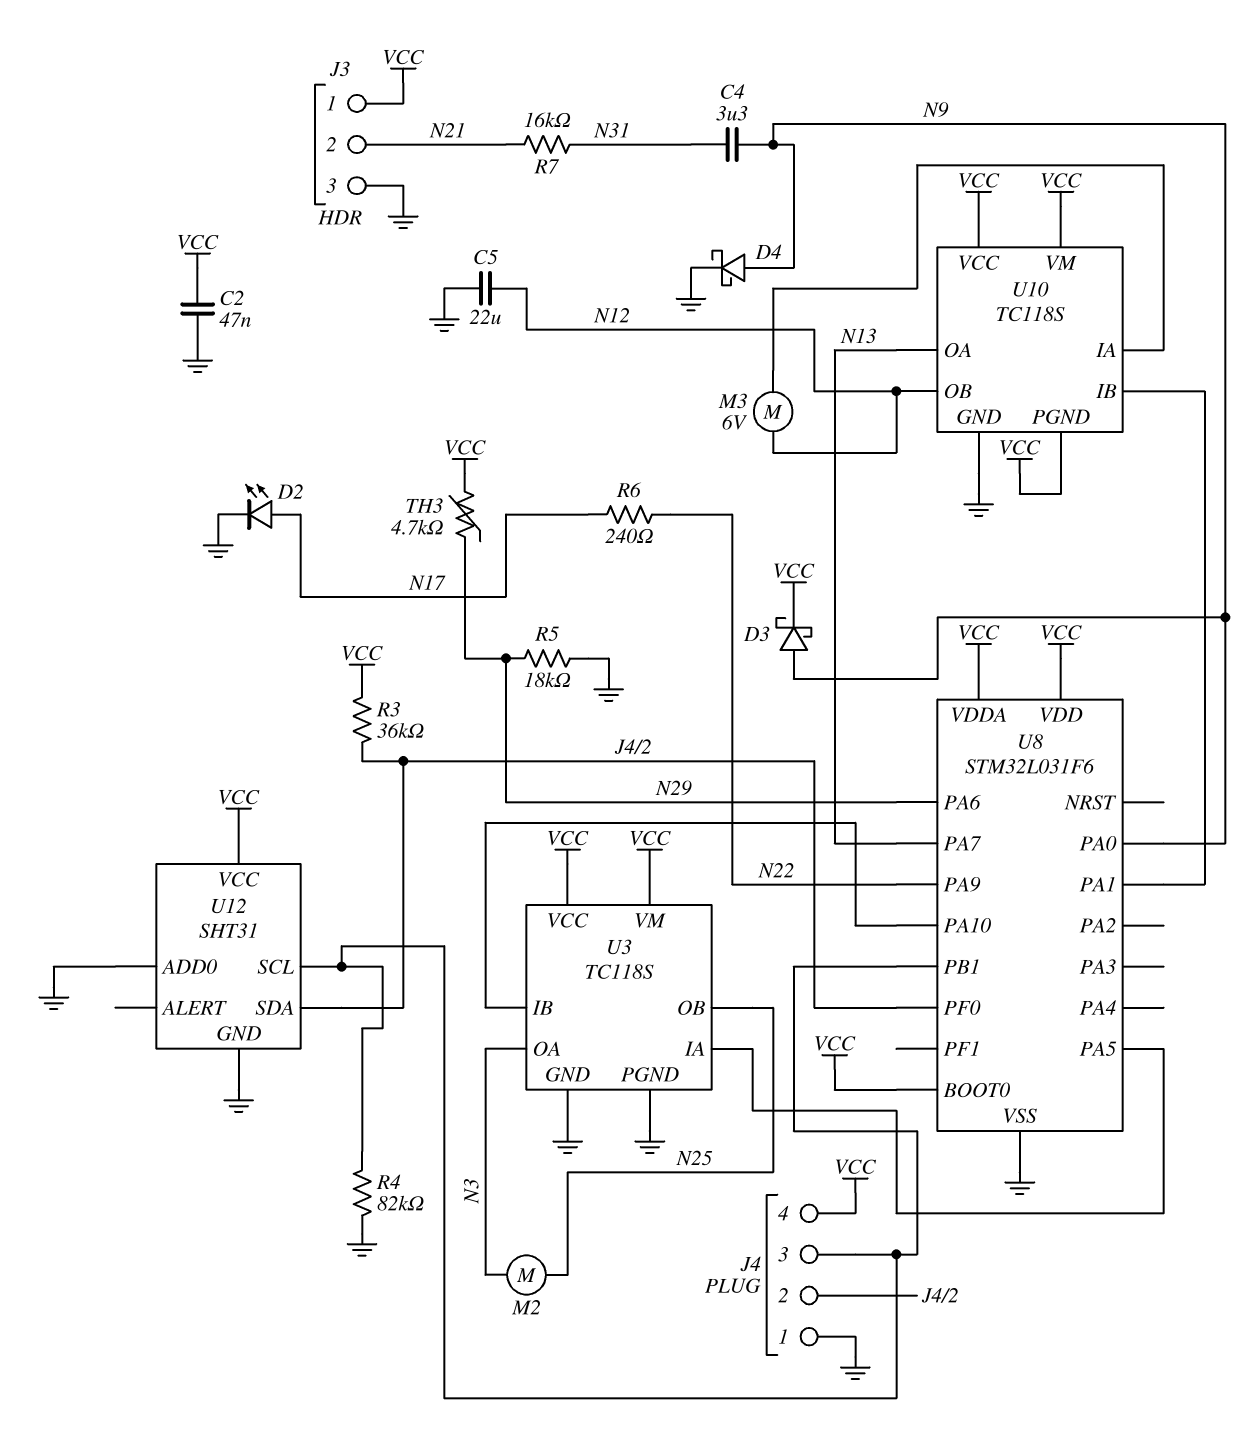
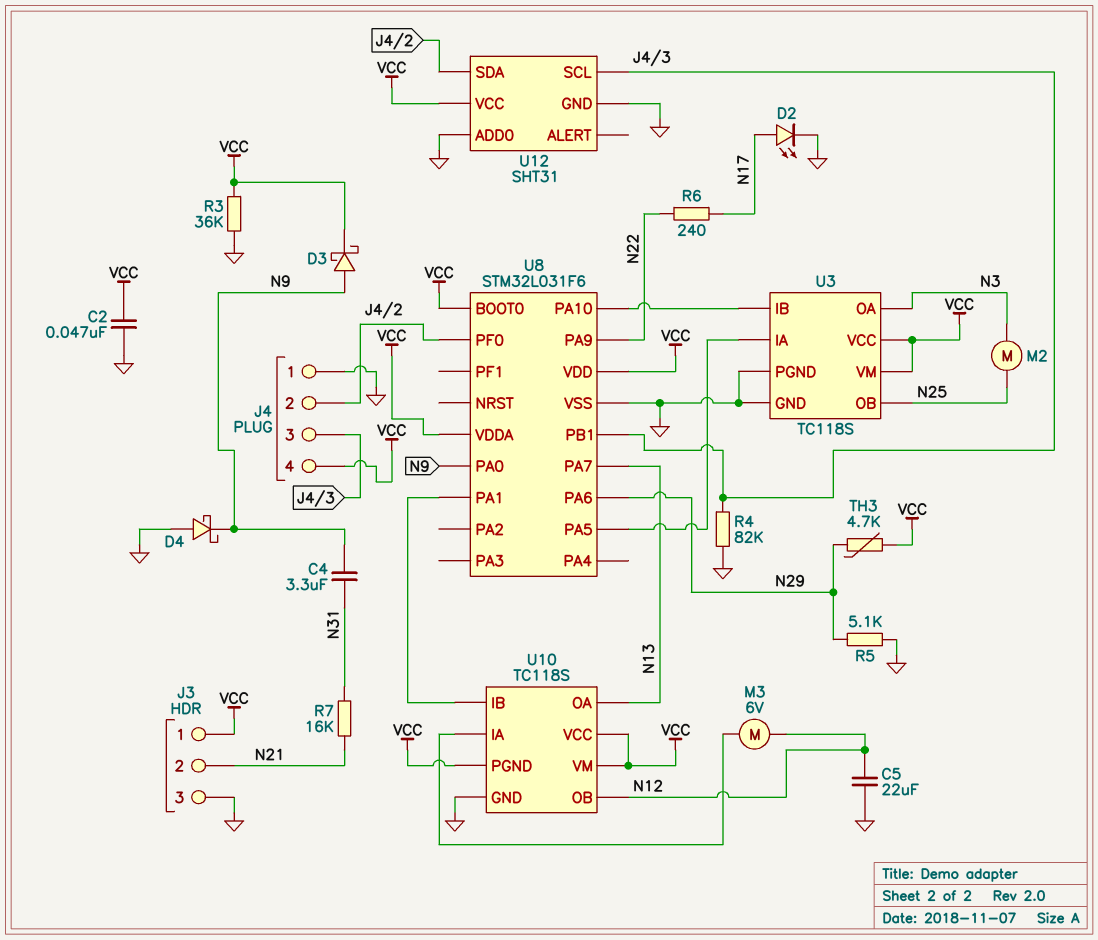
D4: schottky (A N9, K GND) -> schottky (A GND, K N9)
R3: 36k (J4/2, VCC) -> 36k (GND, VCC)
R5: 18k (GND, N29) -> 5.1k (GND, N29)

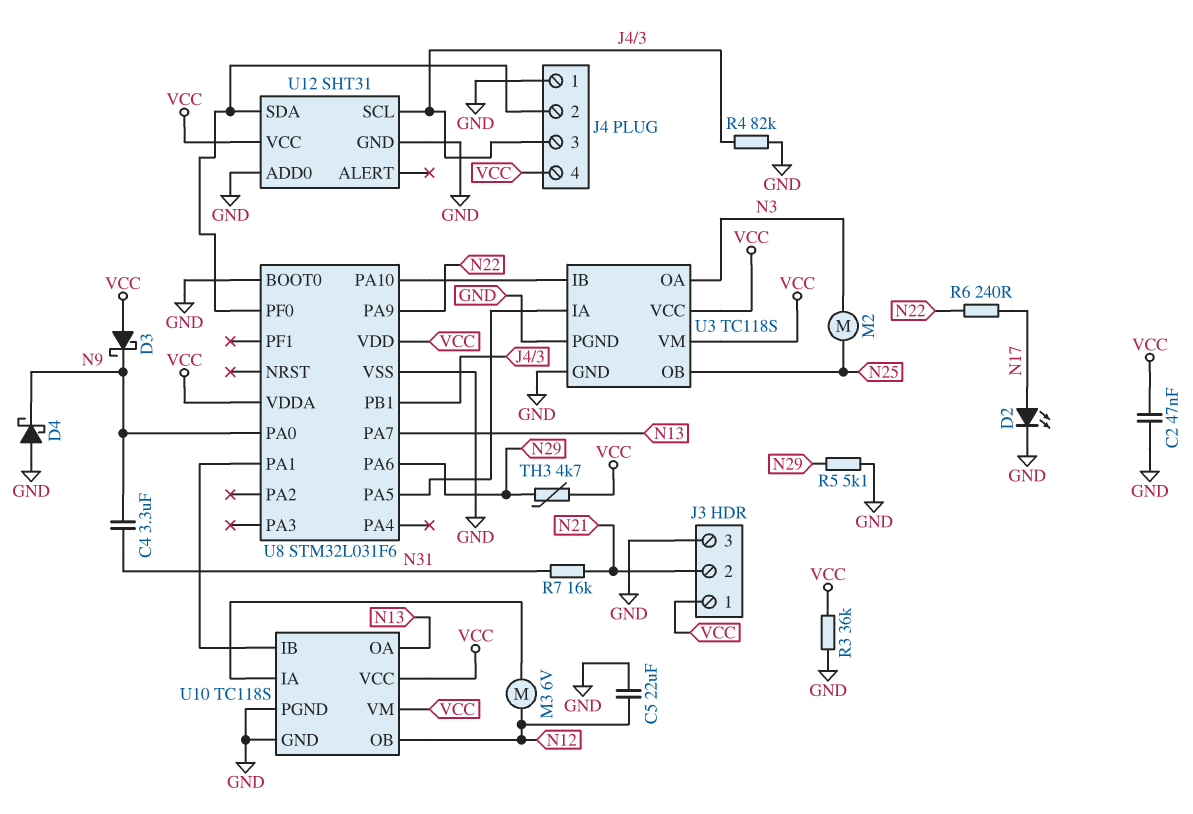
D3: schottky (A N9, K VCC) -> schottky (A VCC, K N9)
U8 pin BOOT0: VCC -> GND
U10 pin PGND: VCC -> GND

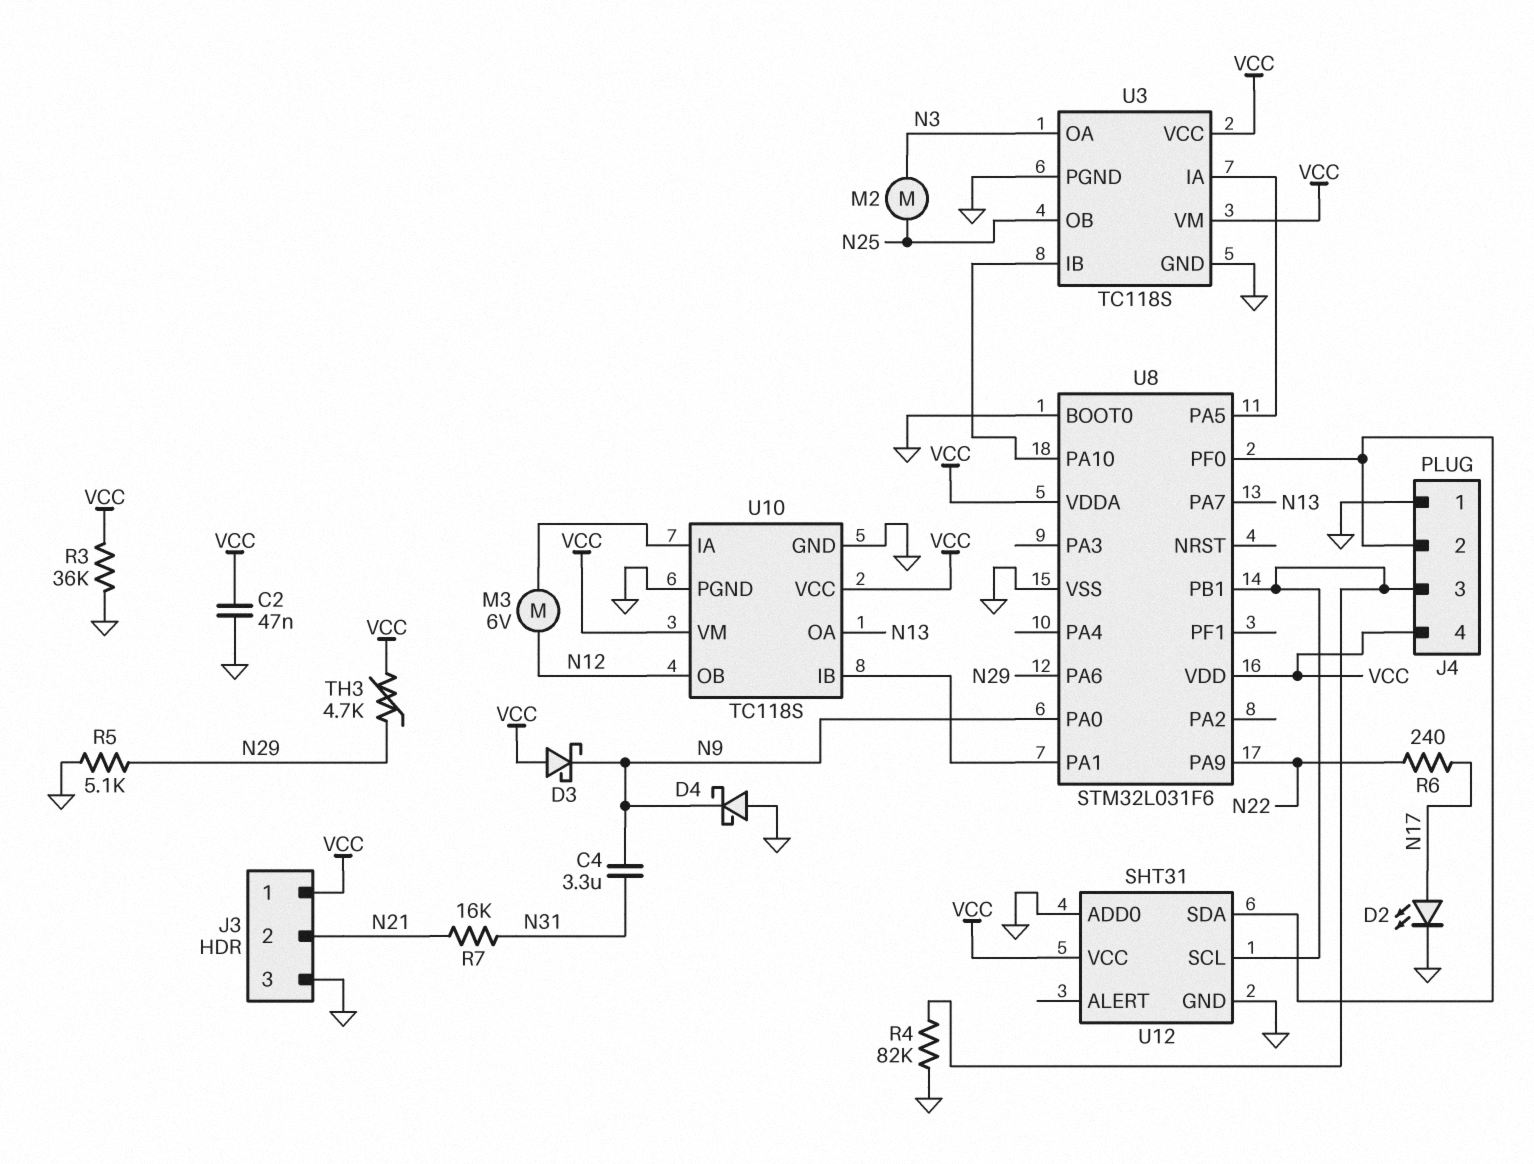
C5: 22uF (GND, N12) -> none

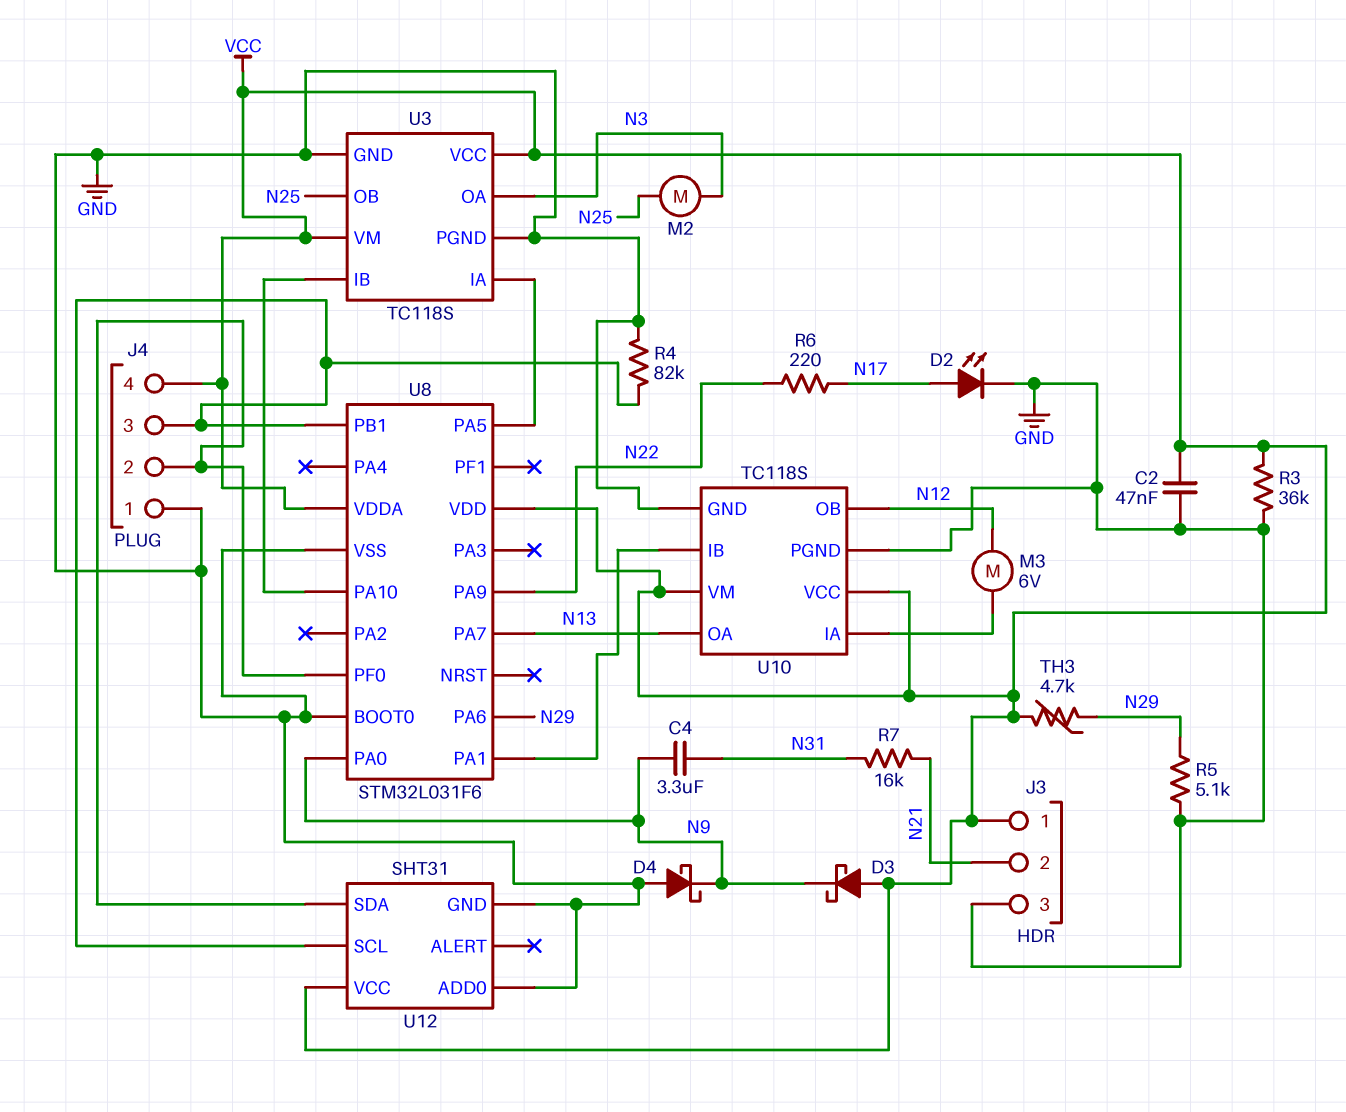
R6: 240 (N17, N22) -> 220 (N17, N22)

